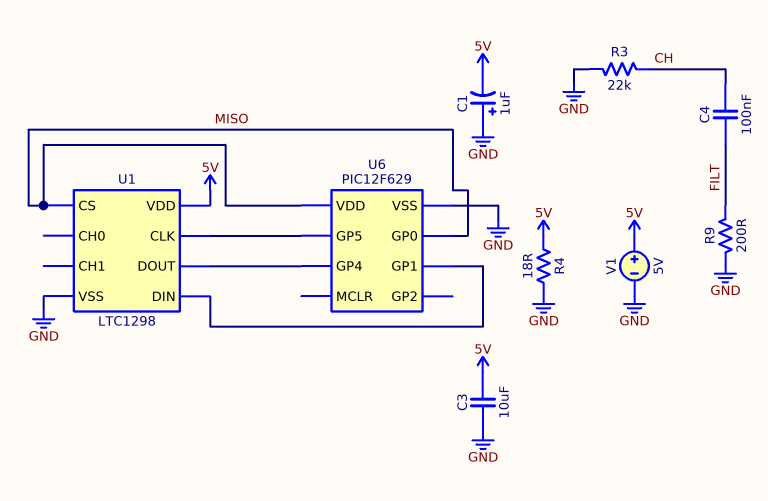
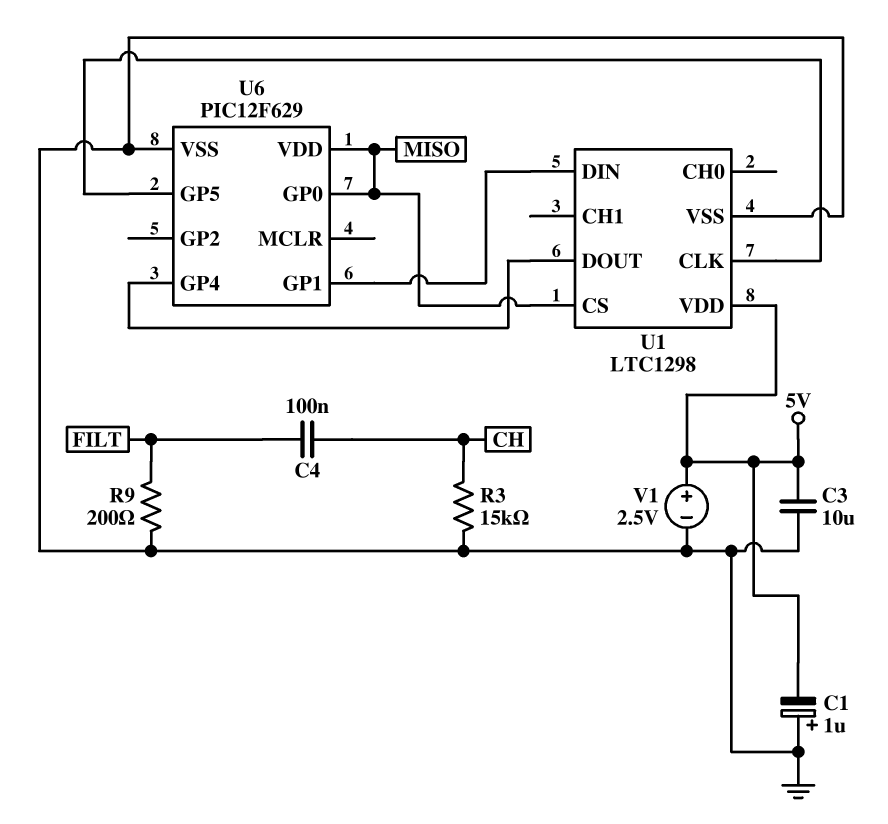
R3: 22k (CH, GND) -> 15k (CH, GND)
R4: 18 (5V, GND) -> none
V1: 5V (plus 5V, minus GND) -> 2.5V (plus 5V, minus GND)

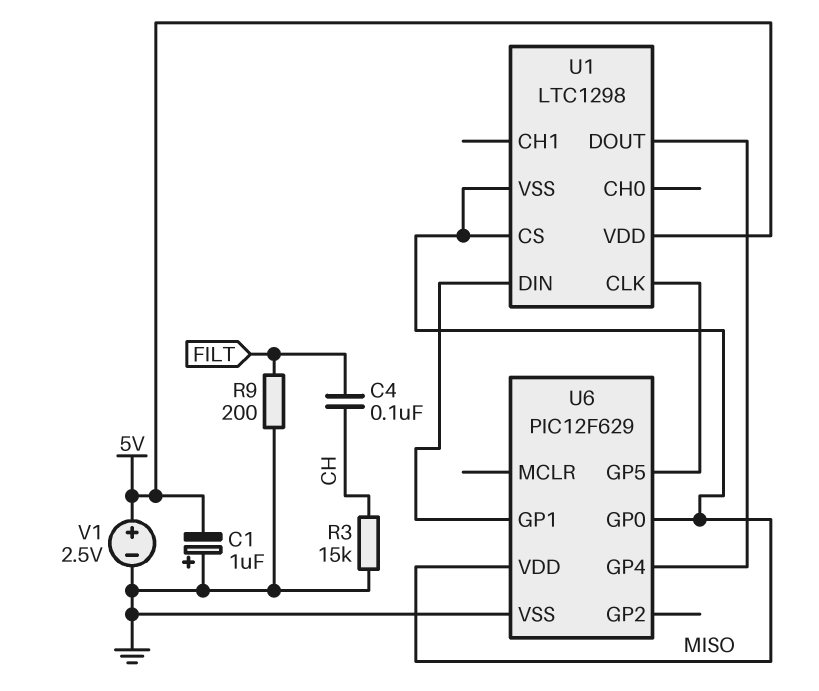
C3: 10uF (5V, GND) -> none
U1 pin VSS: GND -> MISO

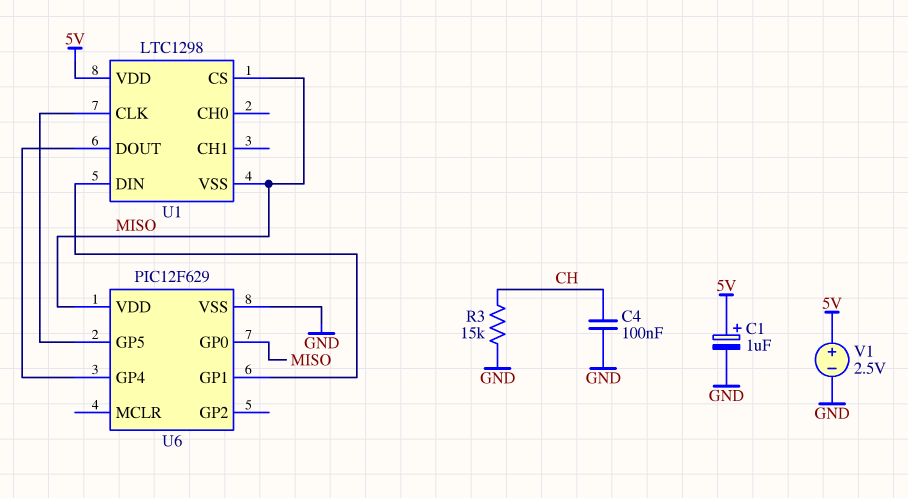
C1: 1uF (plus GND, minus 5V) -> 1uF (plus 5V, minus GND)
C4: 100nF (CH, FILT) -> 100nF (CH, GND)
R9: 200 (FILT, GND) -> none

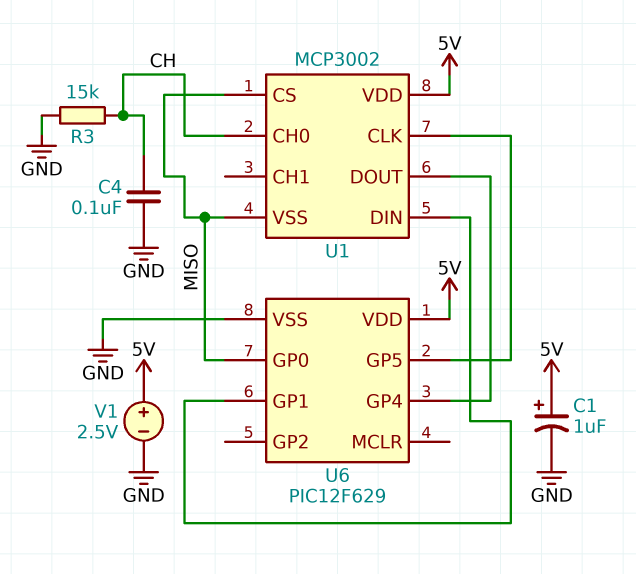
U1: LTC1298 -> MCP3002
U1 pin CH0: none -> CH
U6 pin VDD: MISO -> 5V

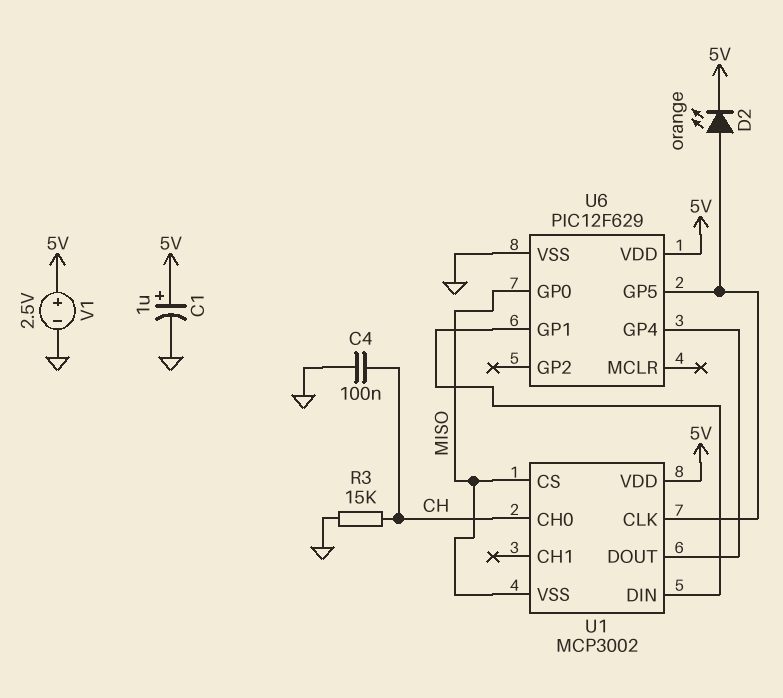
D2: none -> LED orange (A U1/CLK, K 5V)

